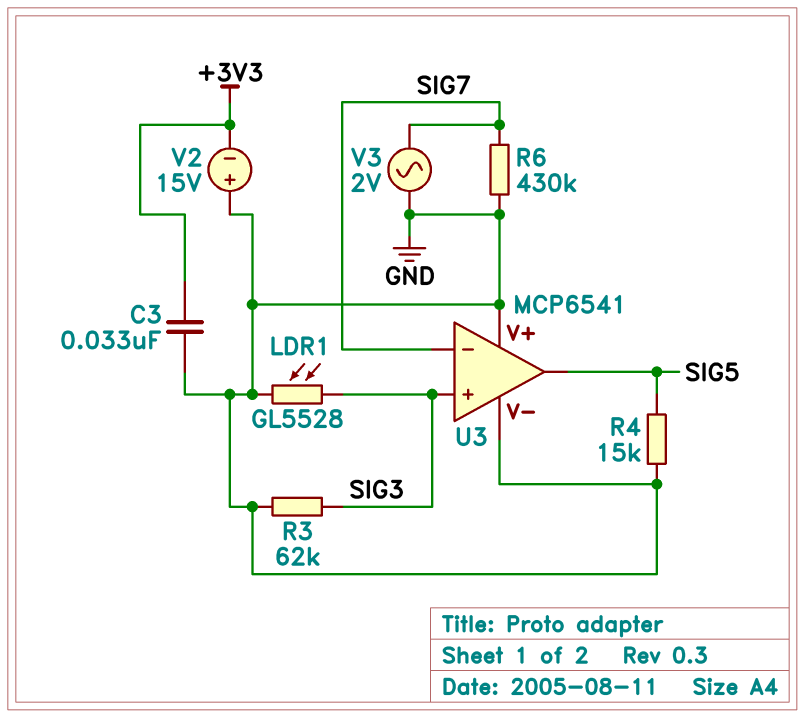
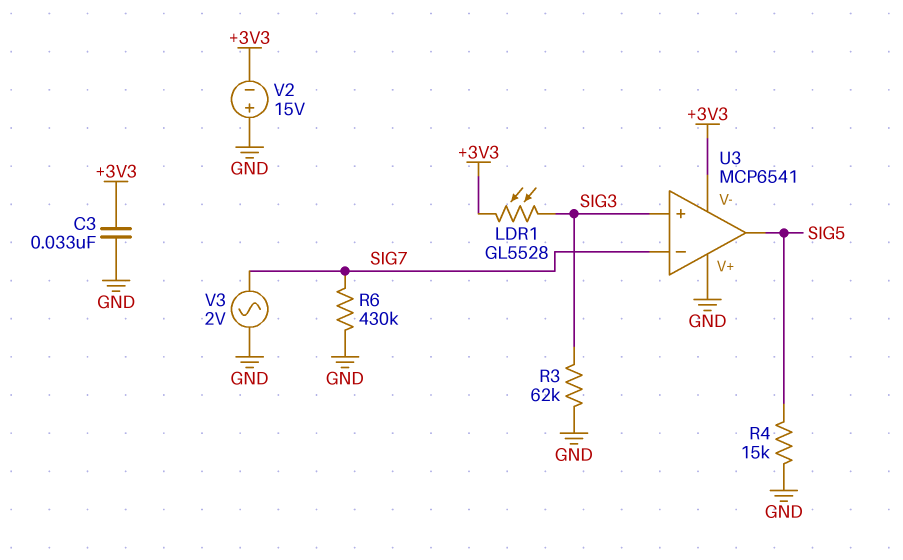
LDR1: GL5528 (GND, SIG3) -> GL5528 (+3V3, SIG3)
U3 pin V-: GND -> +3V3

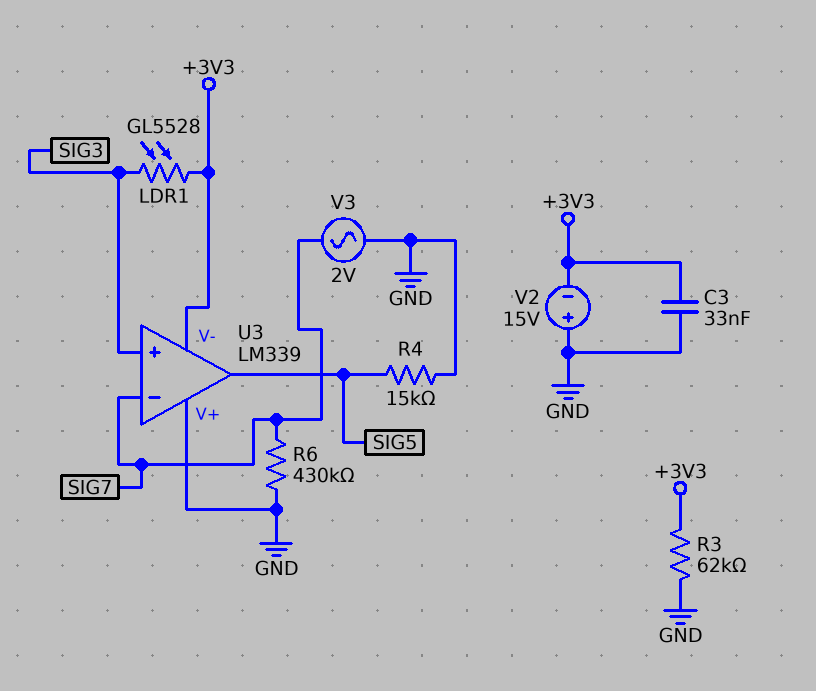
R3: 62k (GND, SIG3) -> 62k (+3V3, GND)
U3: MCP6541 -> LM339

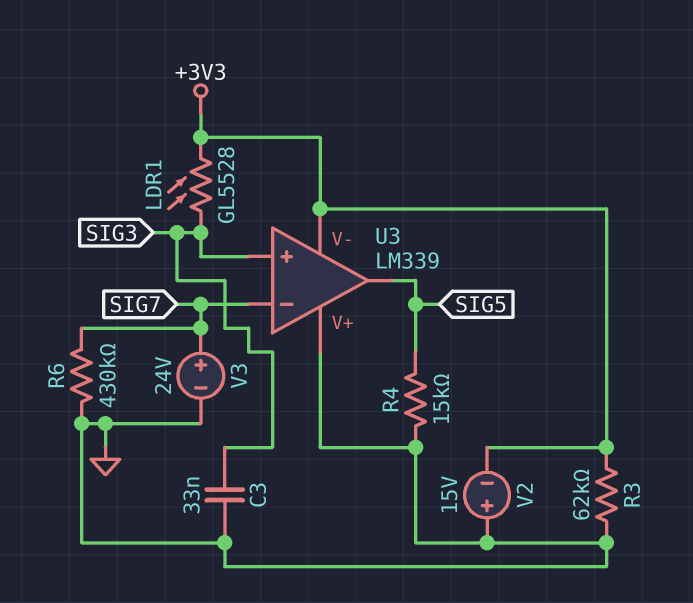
C3: 33nF (+3V3, GND) -> 33nF (GND, SIG3)
V3: AC 2V (GND, SIG7) -> 24V (plus SIG7, minus GND)

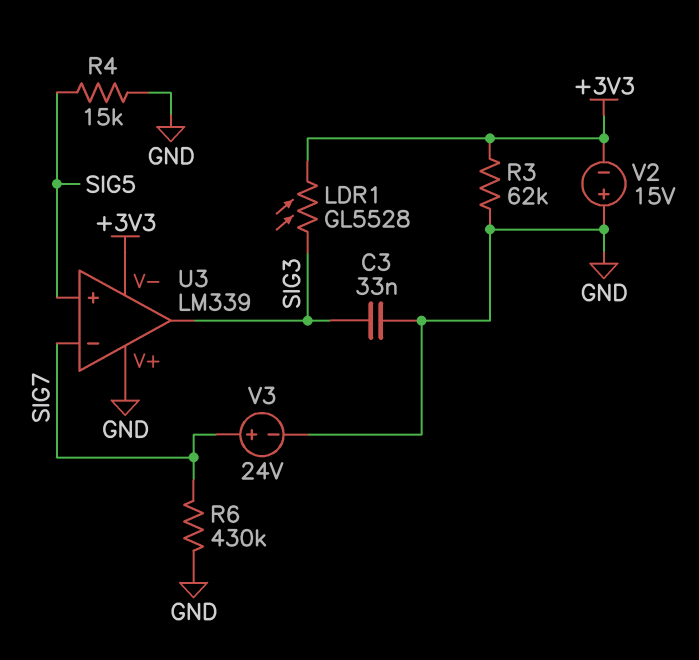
U3 pin in+: SIG3 -> SIG5
U3 pin out: SIG5 -> SIG3

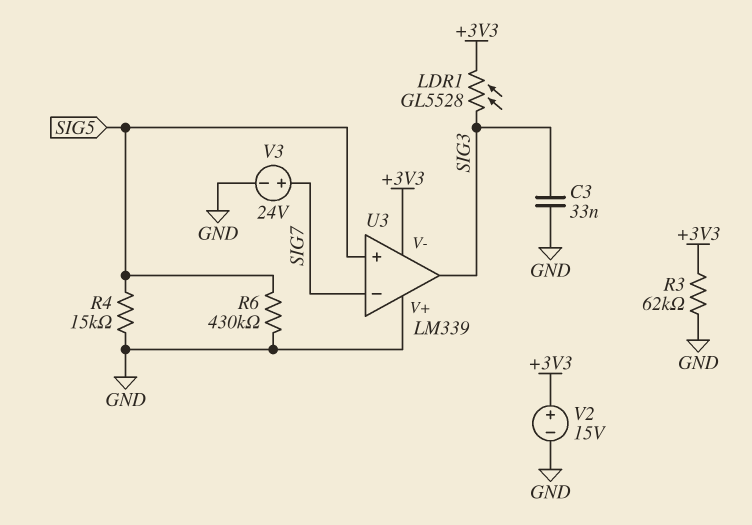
R6: 430k (GND, SIG7) -> 430k (GND, SIG5)
V2: 15V (plus GND, minus +3V3) -> 15V (plus +3V3, minus GND)

